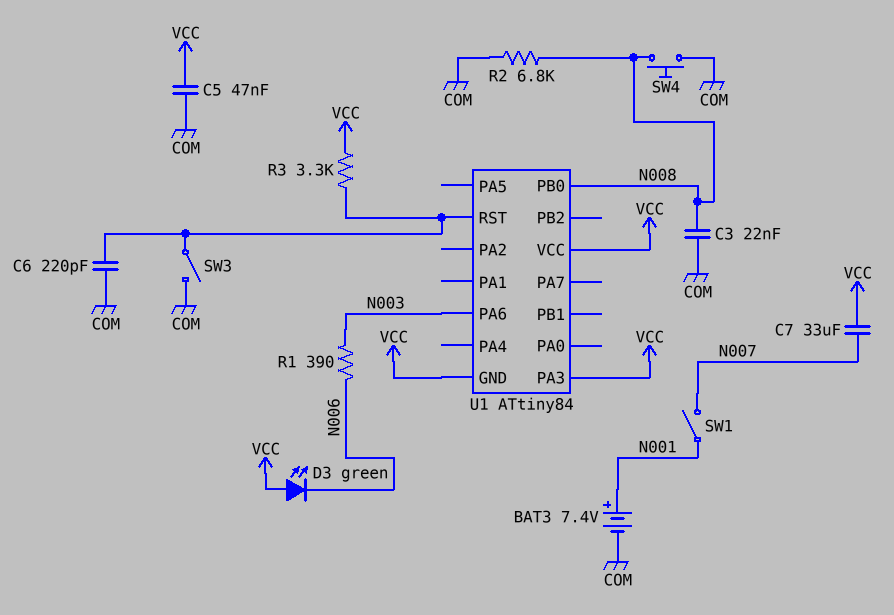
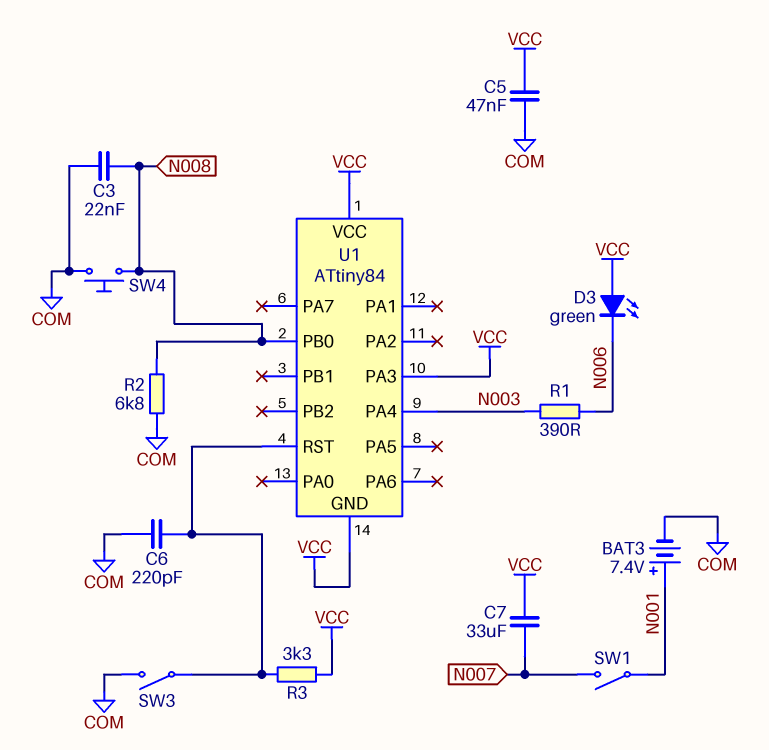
U1 pin PA4: none -> N003
U1 pin PA6: N003 -> none

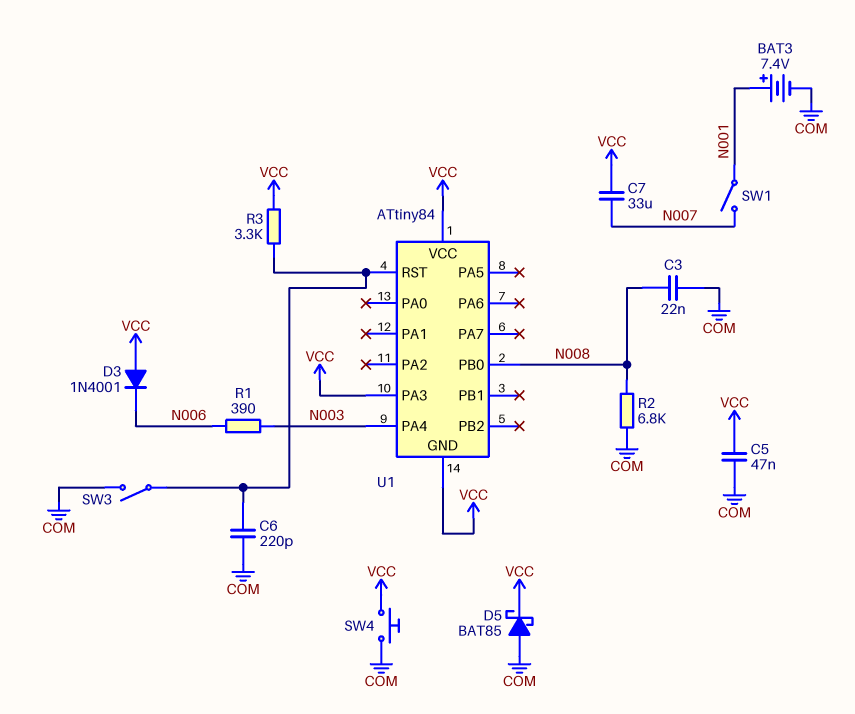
D3: LED green (A VCC, K N006) -> diode 1N4001 (A VCC, K N006)
D5: none -> schottky BAT85 (A COM, K VCC)
SW4: button (COM, N008) -> button (COM, VCC)

